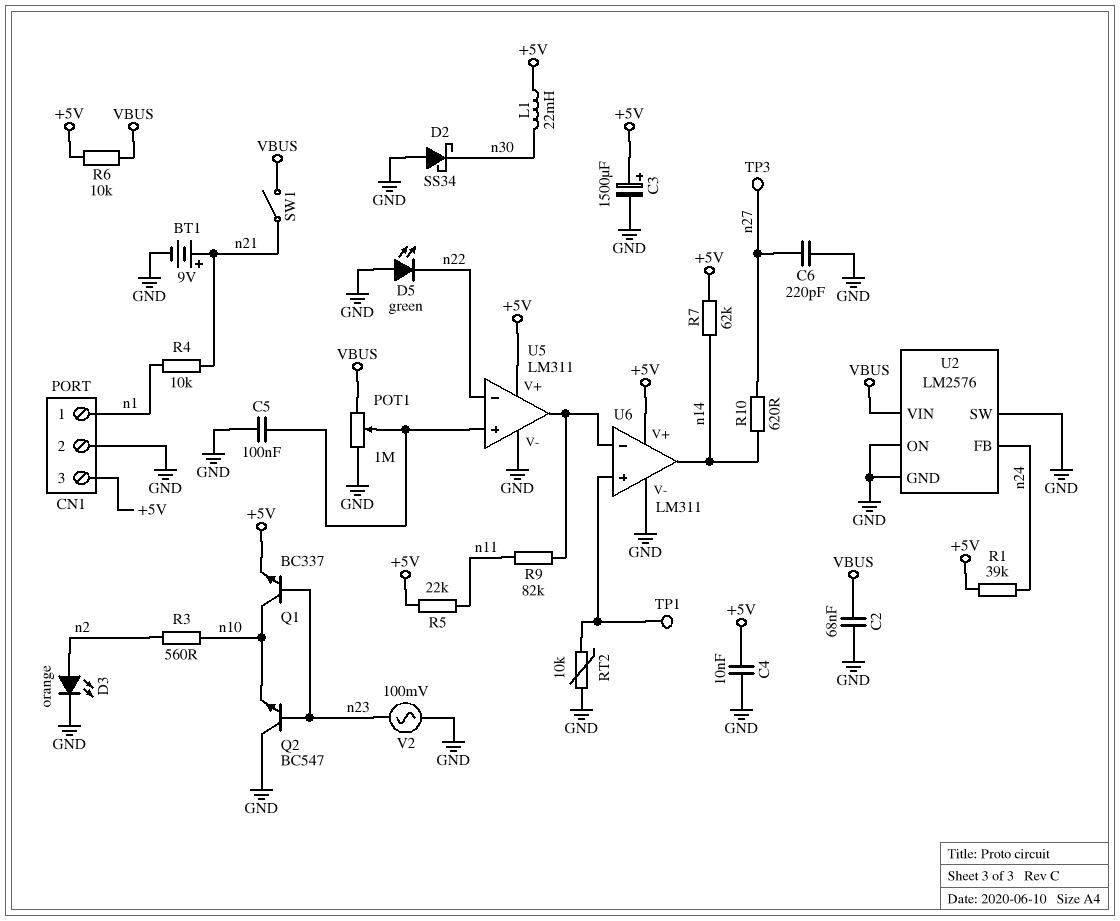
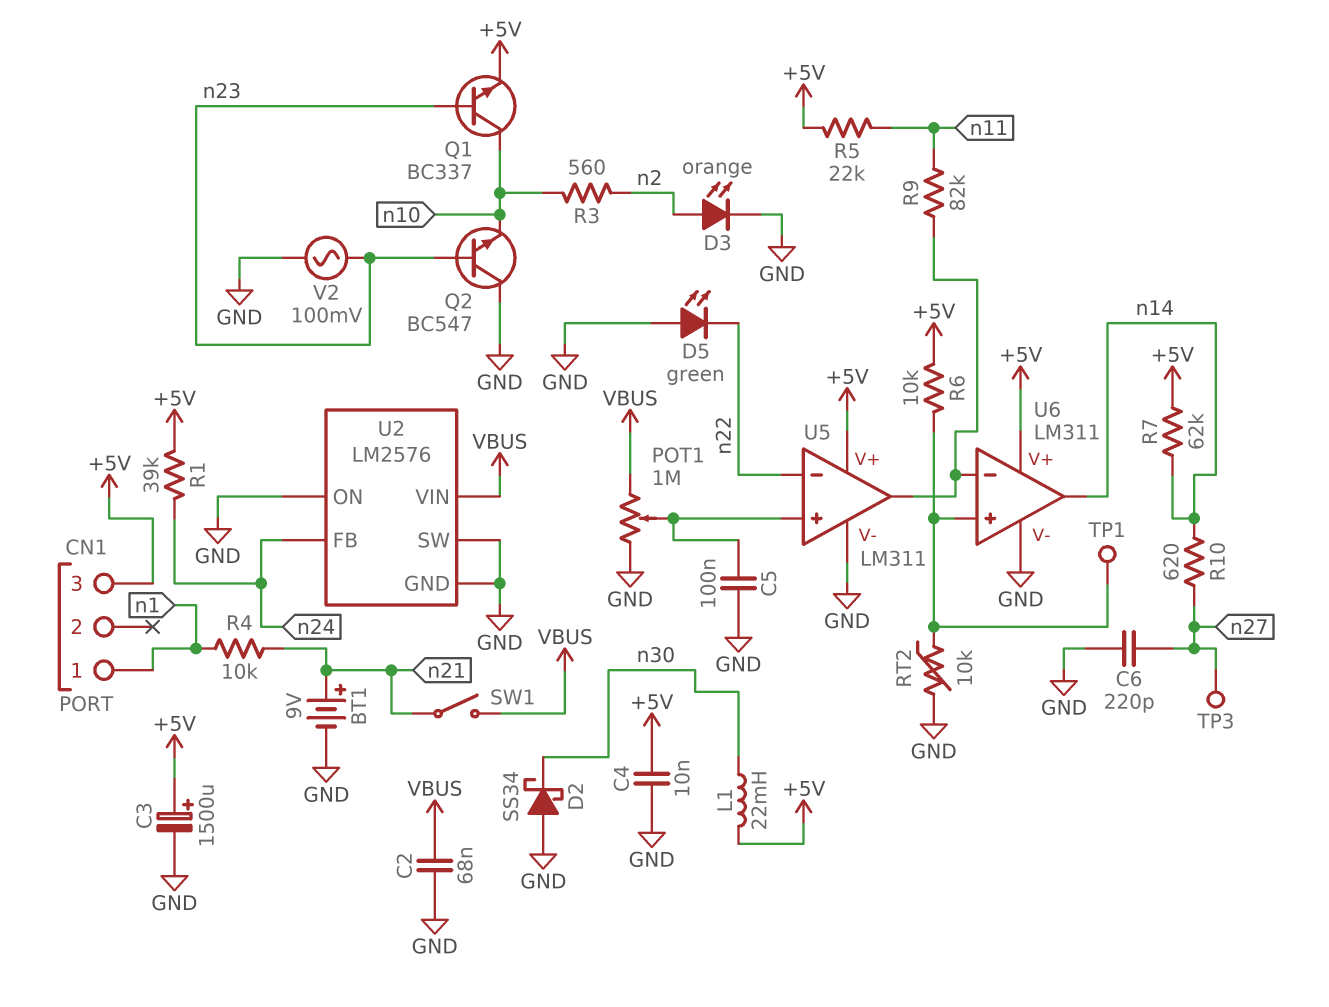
CN1 pin 2: GND -> none
R6: 10k (+5V, VBUS) -> 10k (+5V, U6/in+)

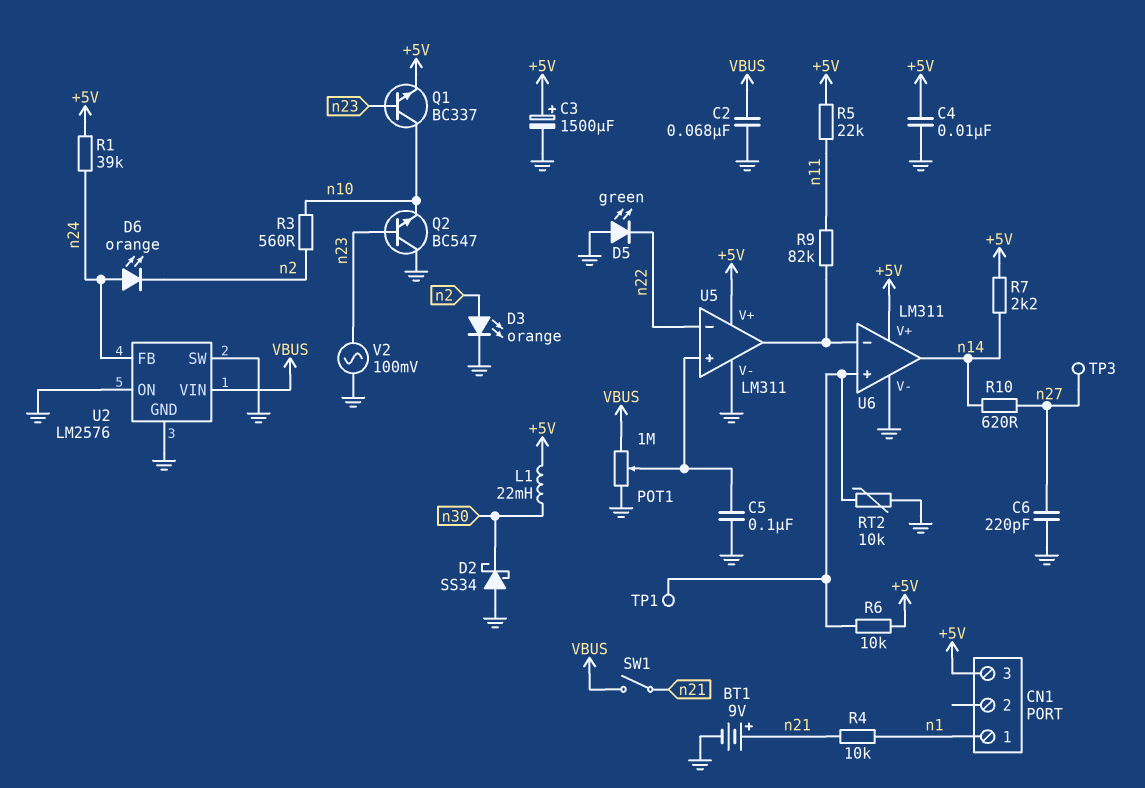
D6: none -> LED orange (A n24, K n2)
R7: 62k (+5V, n14) -> 2.2k (+5V, n14)

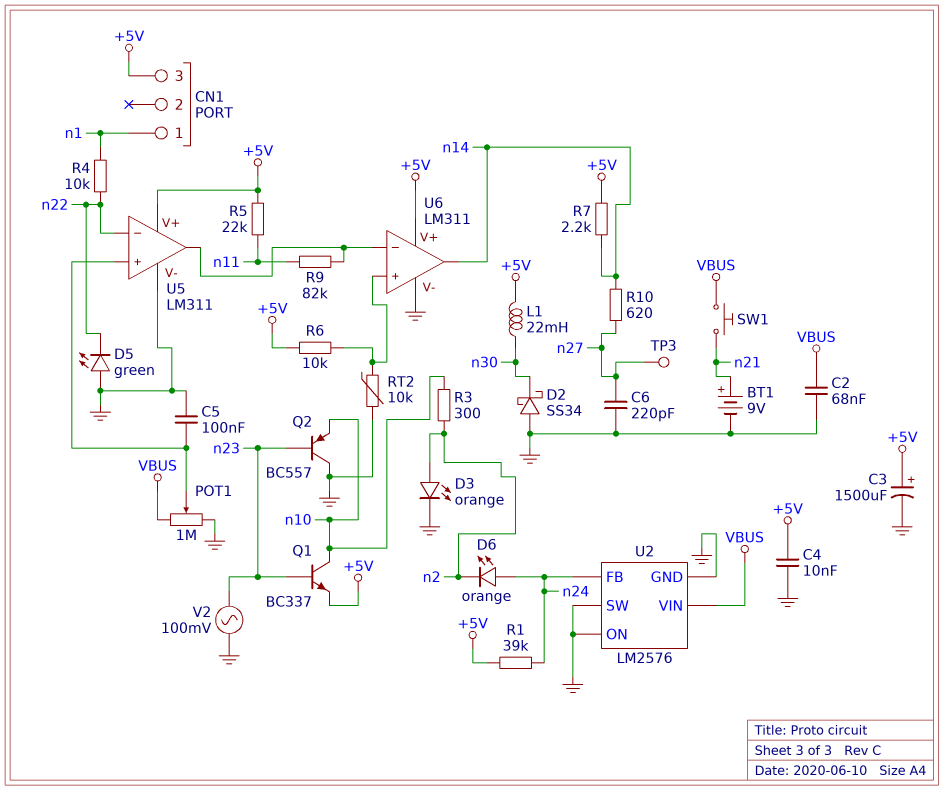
Q2: NPN BC547 (B n23, C GND, E n10) -> PNP BC557 (B n23, C GND, E n10)
R3: 560 (n2, n10) -> 300 (n2, n10)
R4: 10k (n1, n21) -> 10k (n1, n22)
SW1: switch (VBUS, n21) -> button (VBUS, n21)
TP1: test point (U6/in+) -> none

